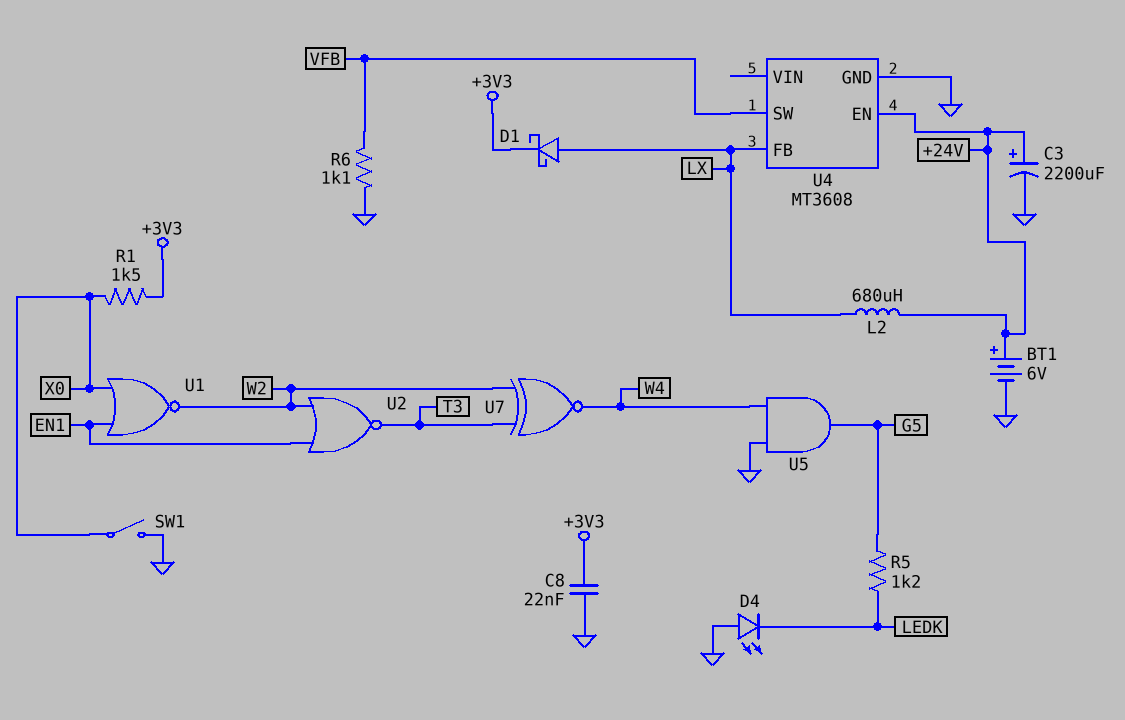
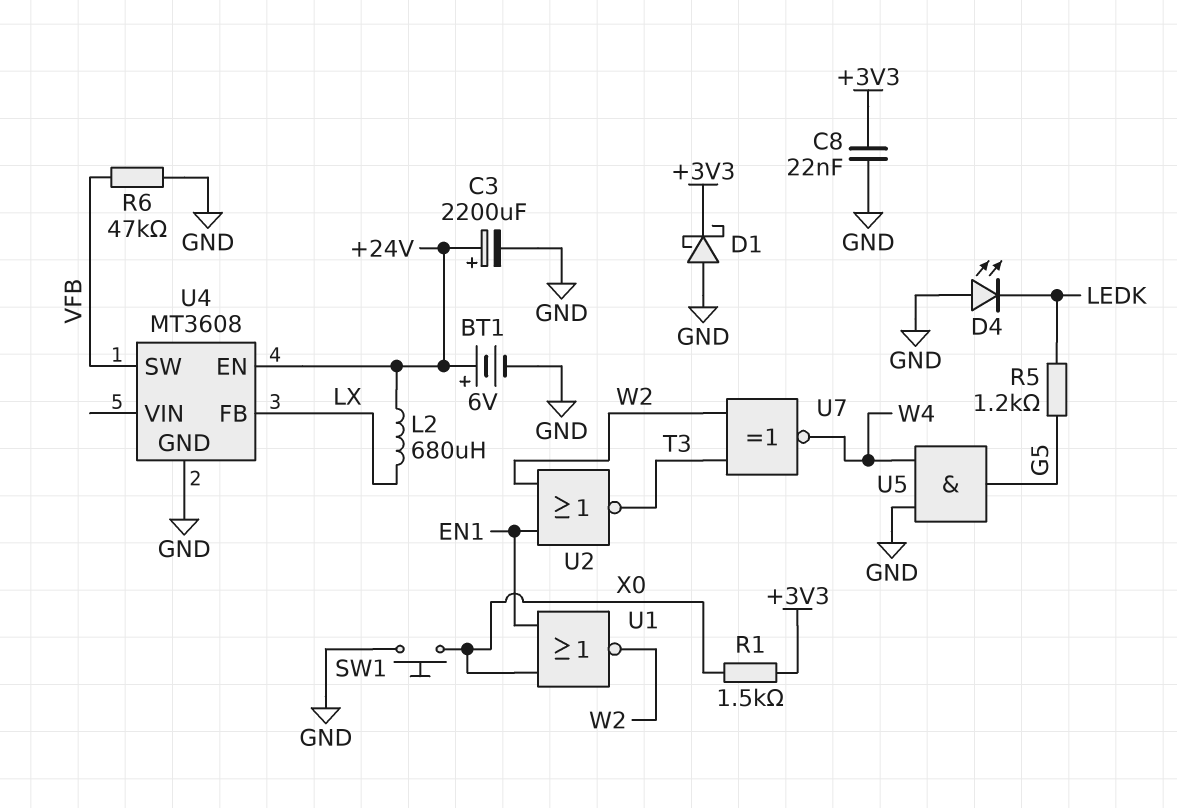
D1: schottky (A LX, K +3V3) -> schottky (A GND, K +3V3)
R6: 1.1k (GND, VFB) -> 47k (GND, VFB)
SW1: switch (GND, X0) -> button (GND, X0)

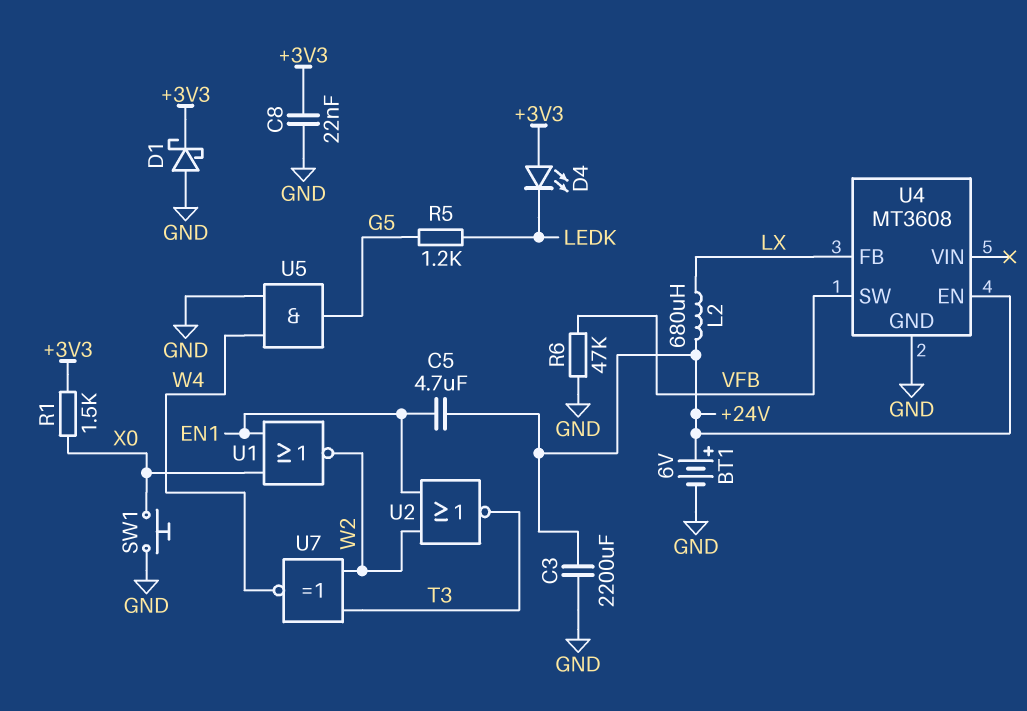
C3: 2200uF (plus +24V, minus GND) -> 2200uF (+24V, GND)
C5: none -> 4.7uF (+24V, EN1)
D4: LED (A GND, K LEDK) -> LED (A +3V3, K LEDK)

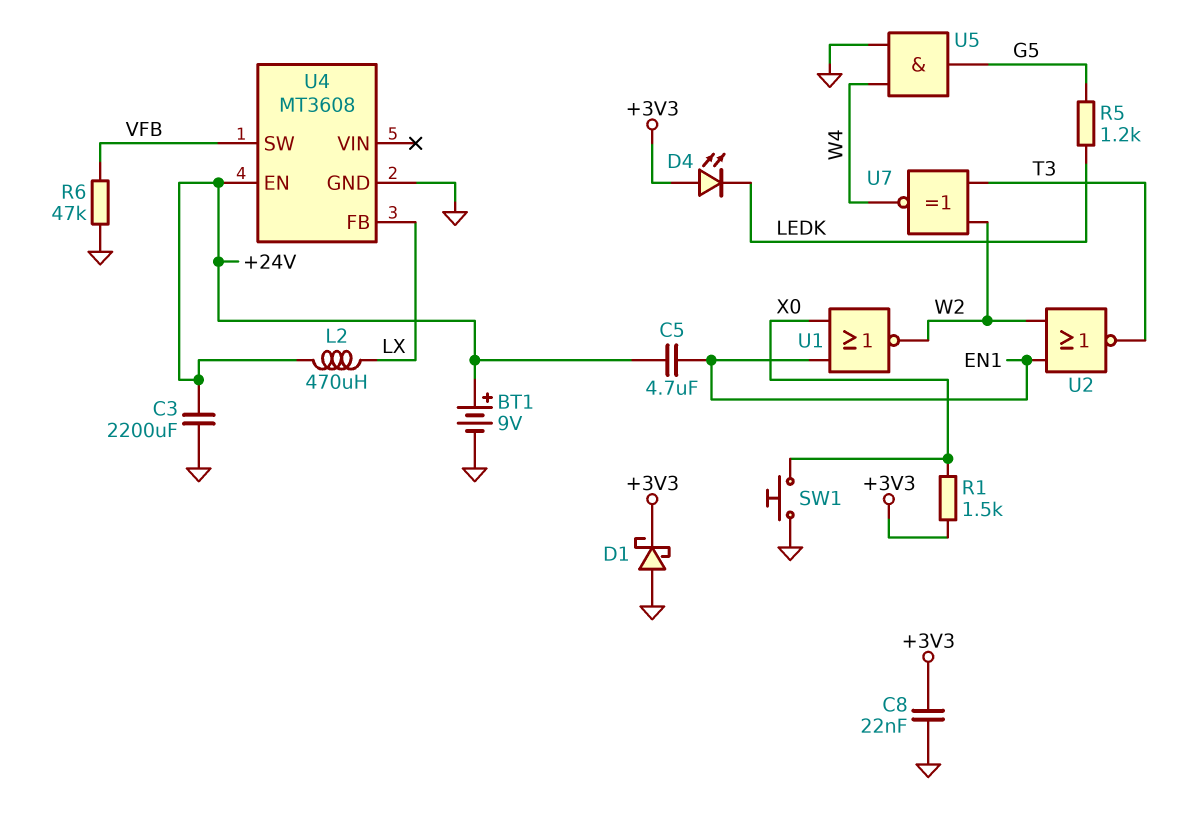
BT1: 6V (plus +24V, minus GND) -> 9V (plus +24V, minus GND)
L2: 680uH (+24V, LX) -> 470uH (+24V, LX)

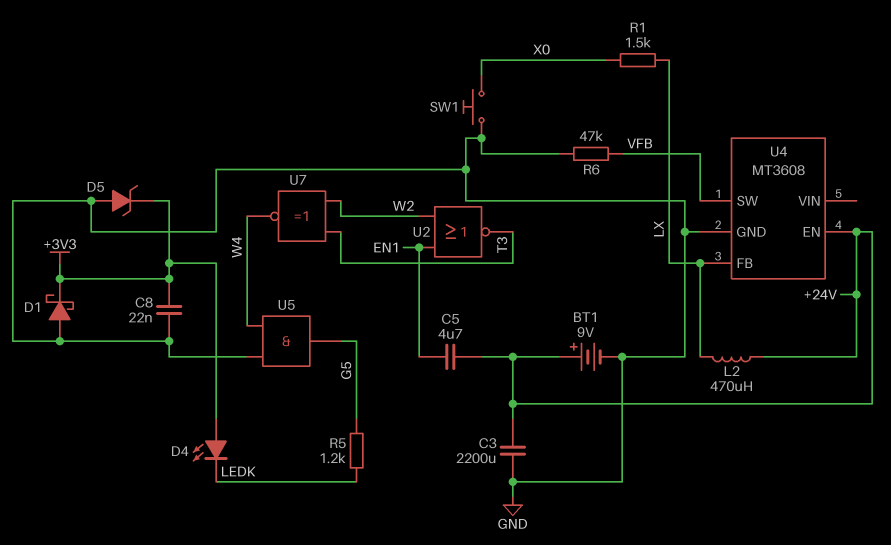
D5: none -> zener (A GND, K +3V3)
R1: 1.5k (+3V3, X0) -> 1.5k (LX, X0)
U1: NOR (in EN1, in X0, out W2) -> none

